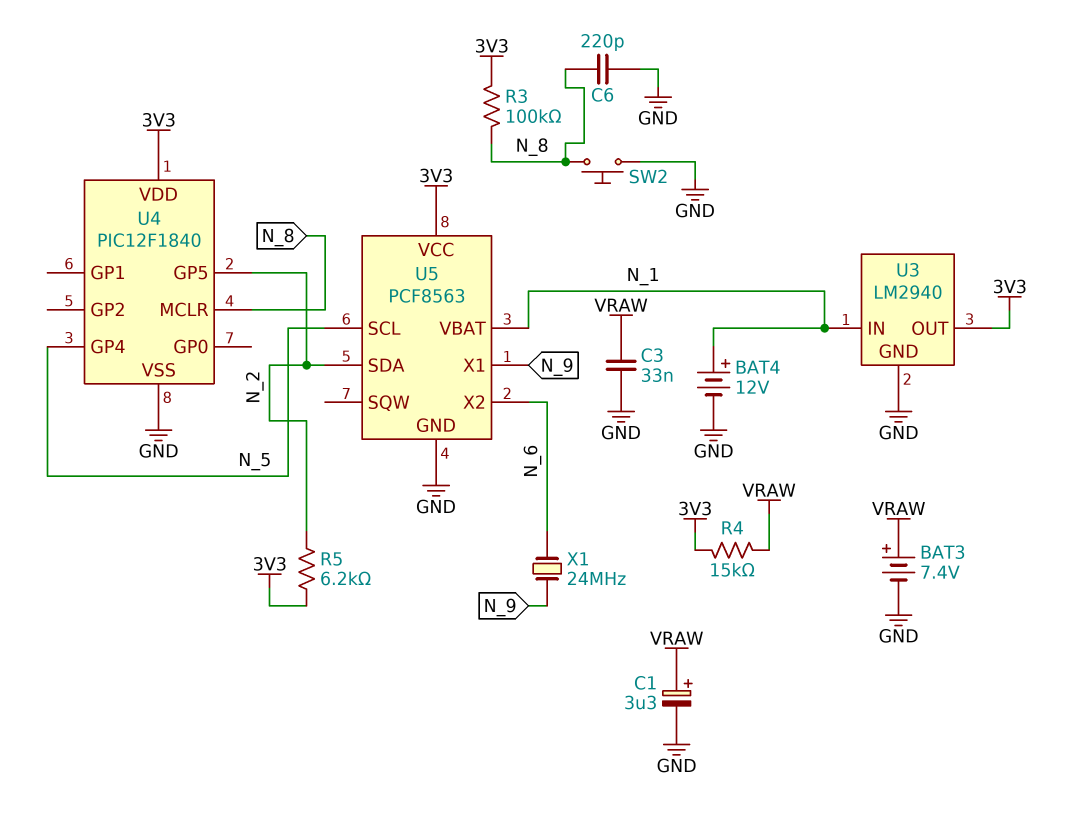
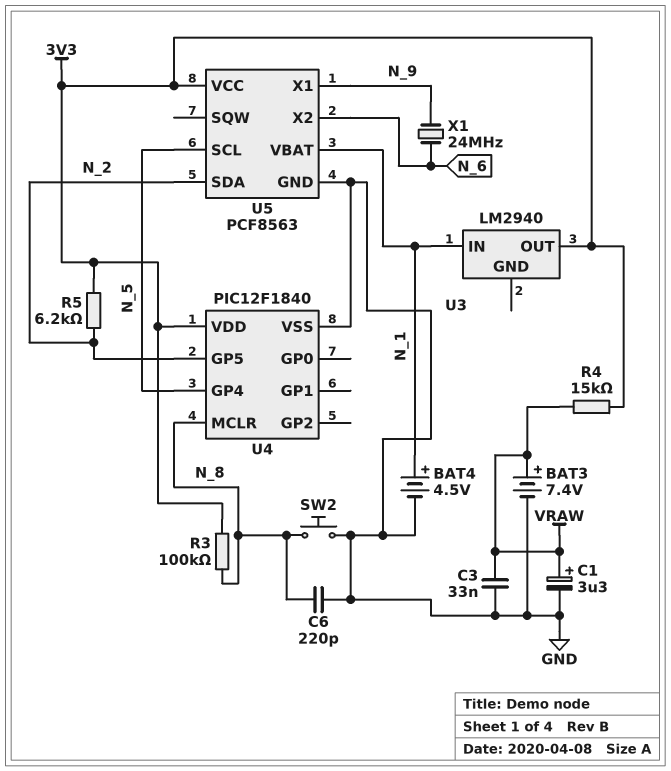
BAT4: 12V (plus N_1, minus GND) -> 4.5V (plus N_1, minus GND)
U3 pin GND: GND -> none

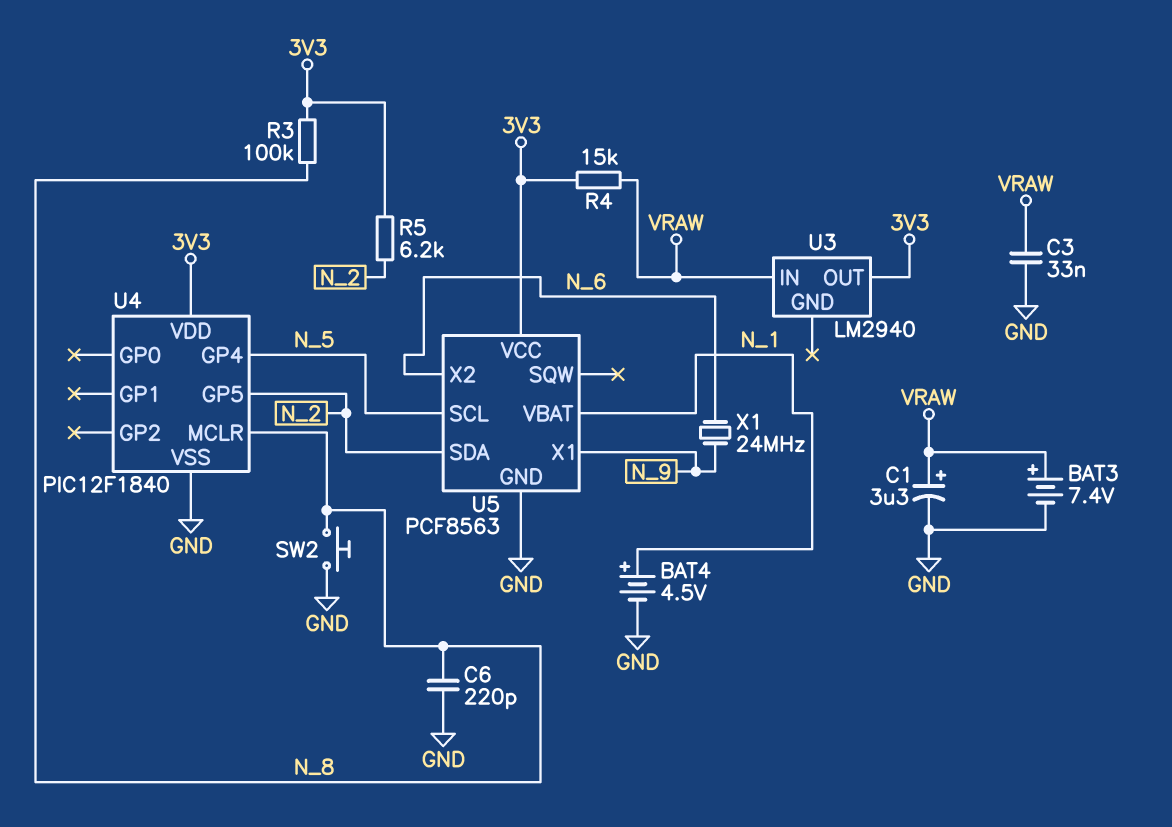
U3 pin IN: N_1 -> VRAW

